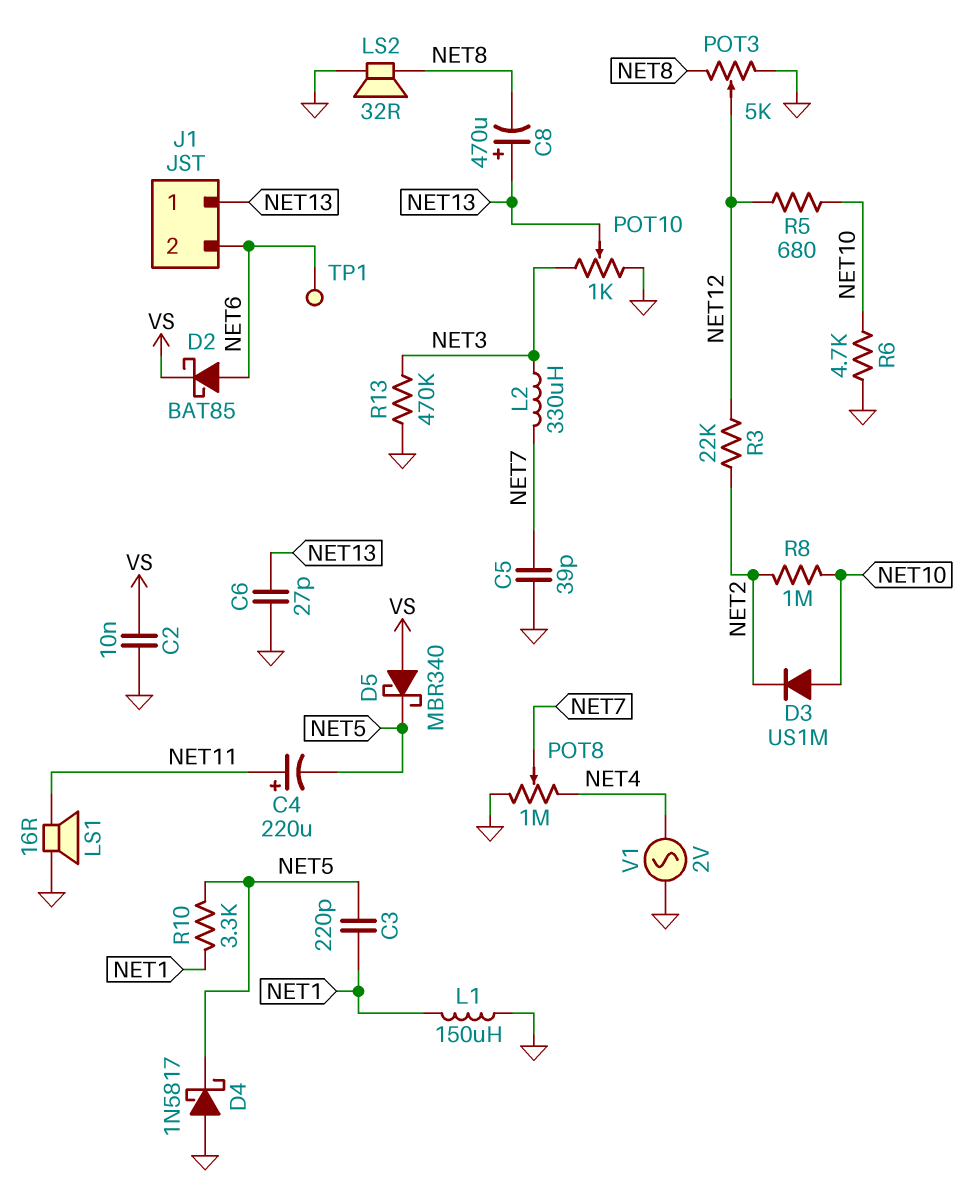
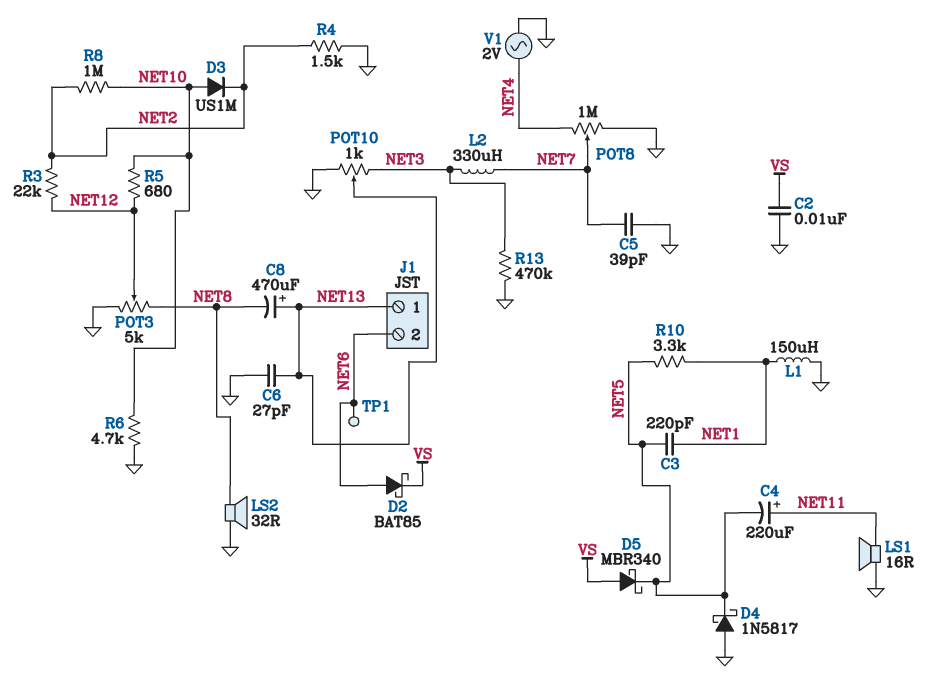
R4: none -> 1.5k (GND, NET2)

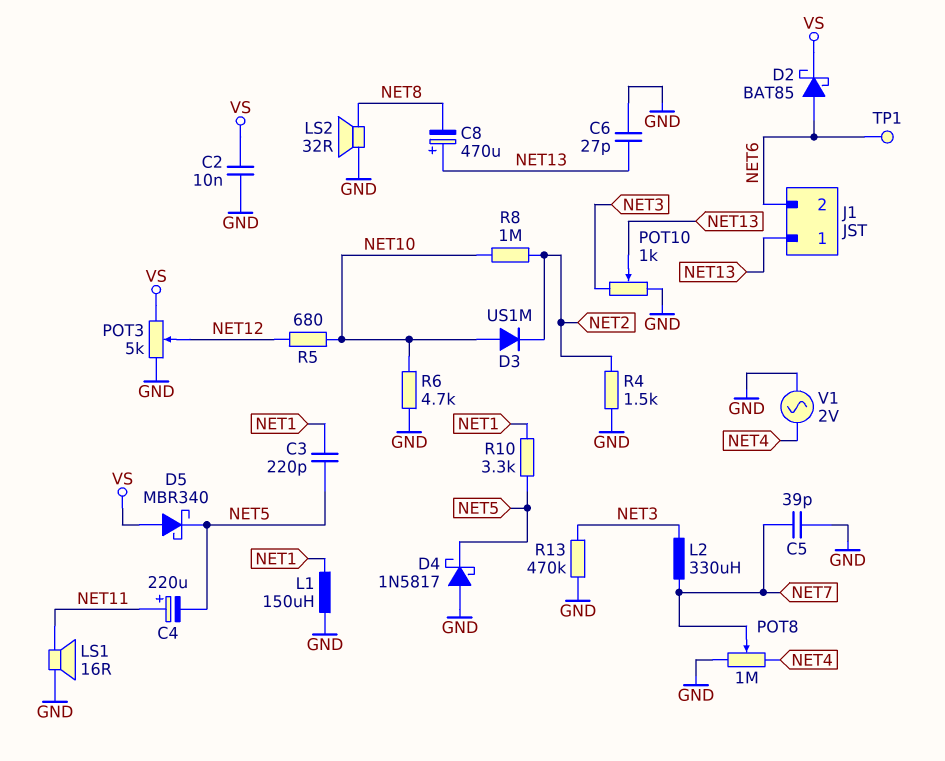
POT3: 5k (GND, NET8, wiper NET12) -> 5k (GND, VS, wiper NET12)
R3: 22k (NET2, NET12) -> none

